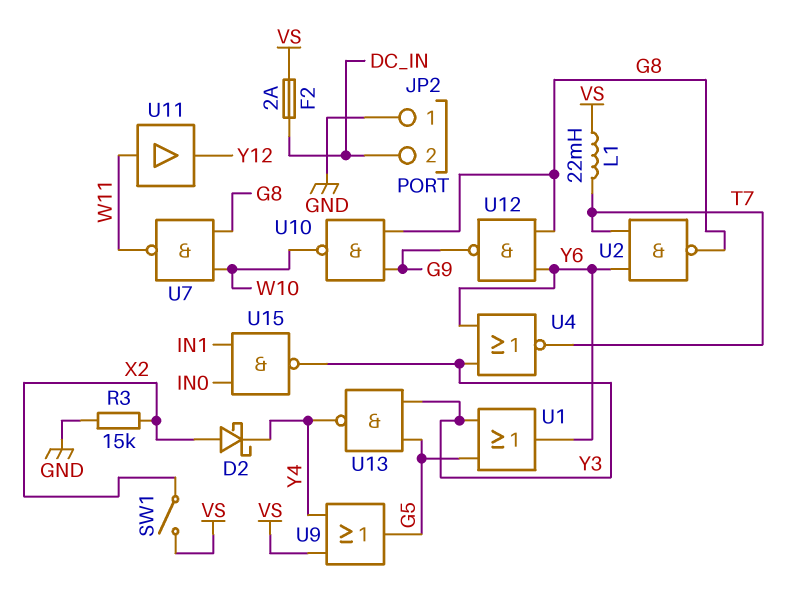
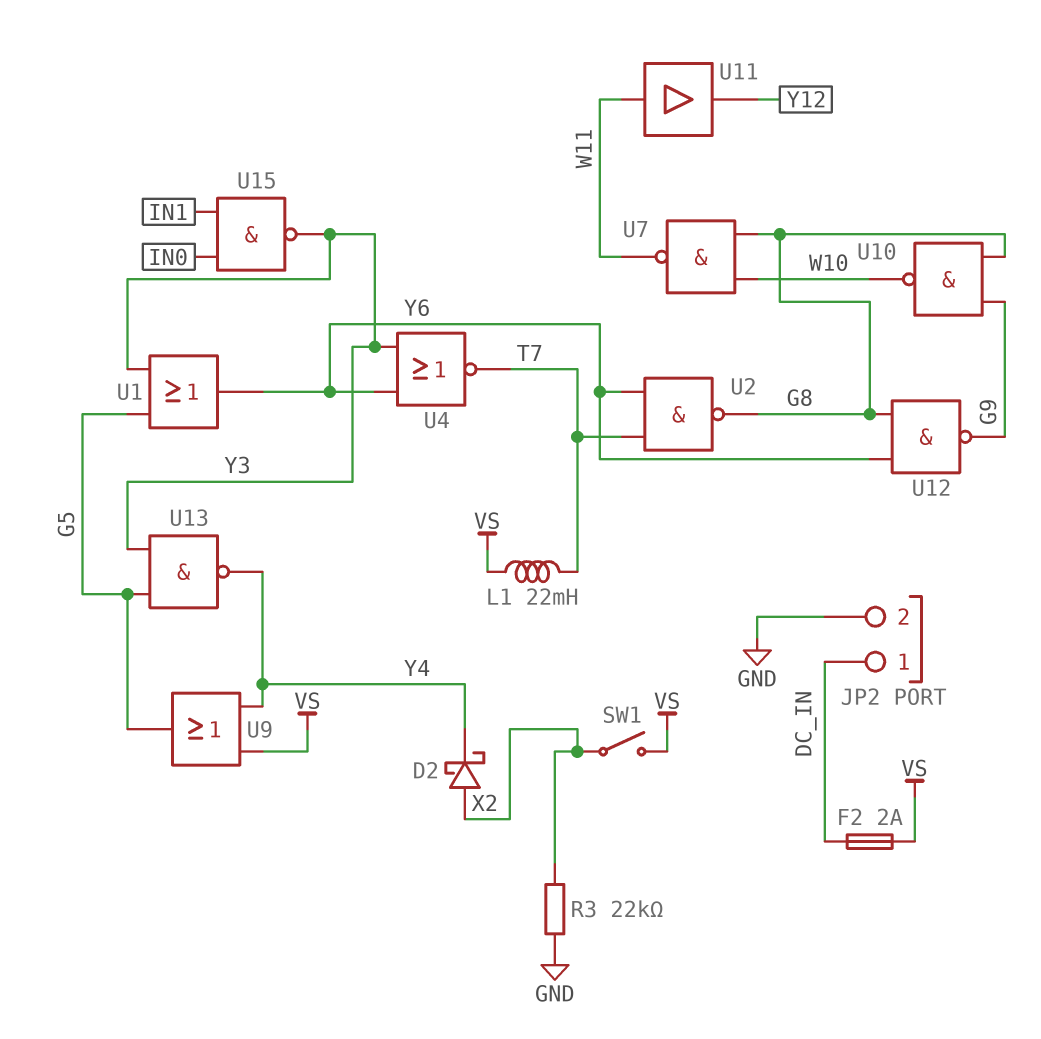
JP2 pin 1: GND -> DC_IN
JP2 pin 2: DC_IN -> GND
R3: 15k (GND, X2) -> 22k (GND, X2)

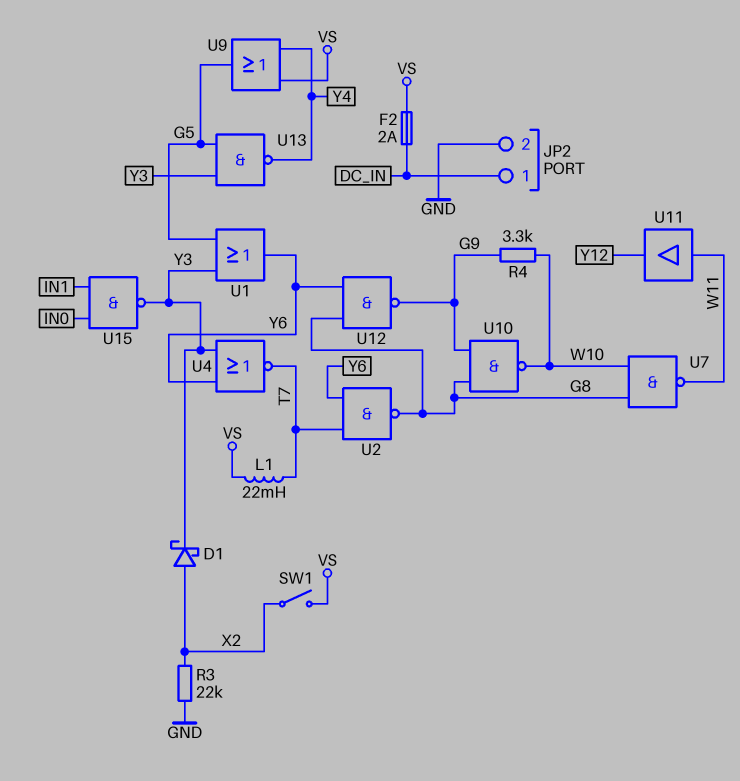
D1: none -> schottky (A X2, K Y3)
D2: schottky (A X2, K Y4) -> none
R4: none -> 3.3k (G9, W10)

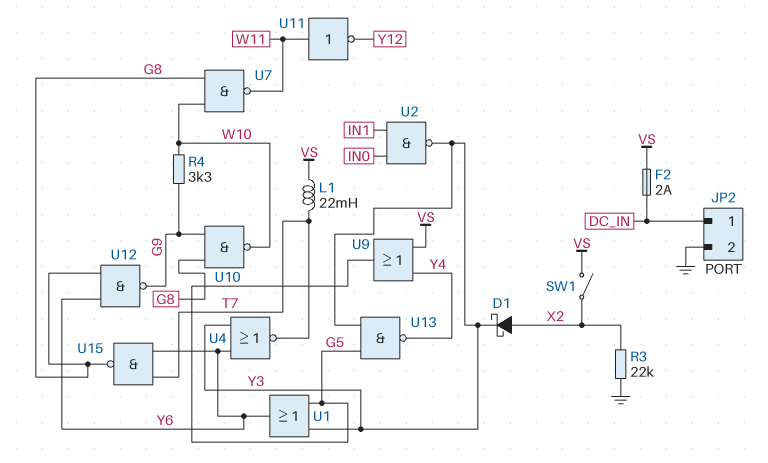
U2: NAND (in T7, in Y6, out G8) -> NAND (in IN0, in IN1, out Y3)
U11: buffer (in W11, out Y12) -> NOT (in W11, out Y12)
U15: NAND (in IN0, in IN1, out Y3) -> NAND (in T7, in Y6, out G8)

